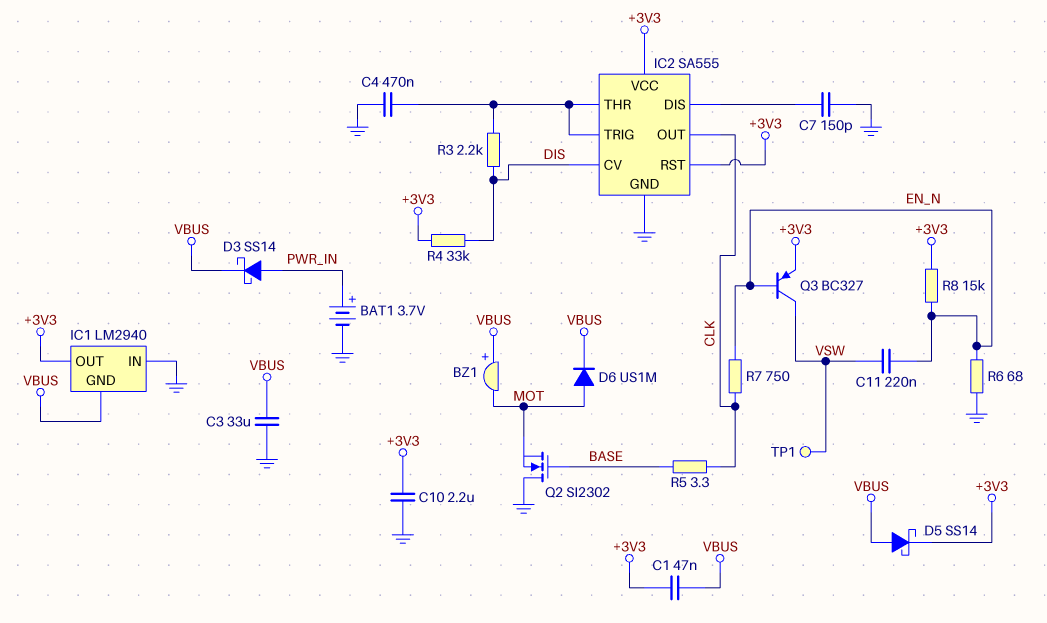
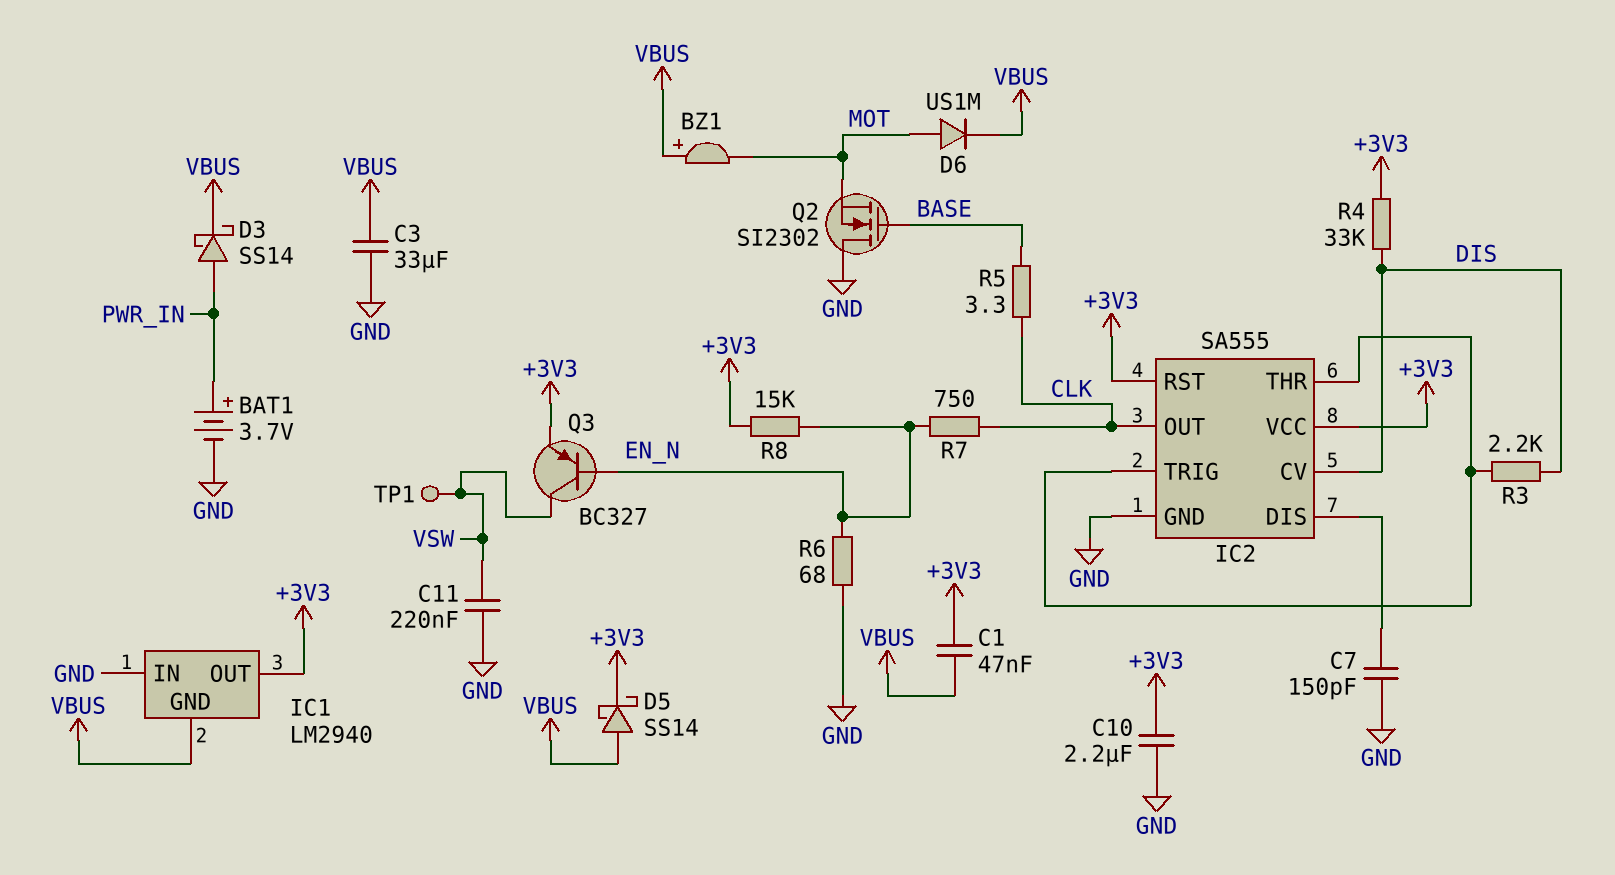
C4: 470nF (GND, IC2/THR) -> none
C11: 220nF (EN_N, VSW) -> 220nF (GND, VSW)

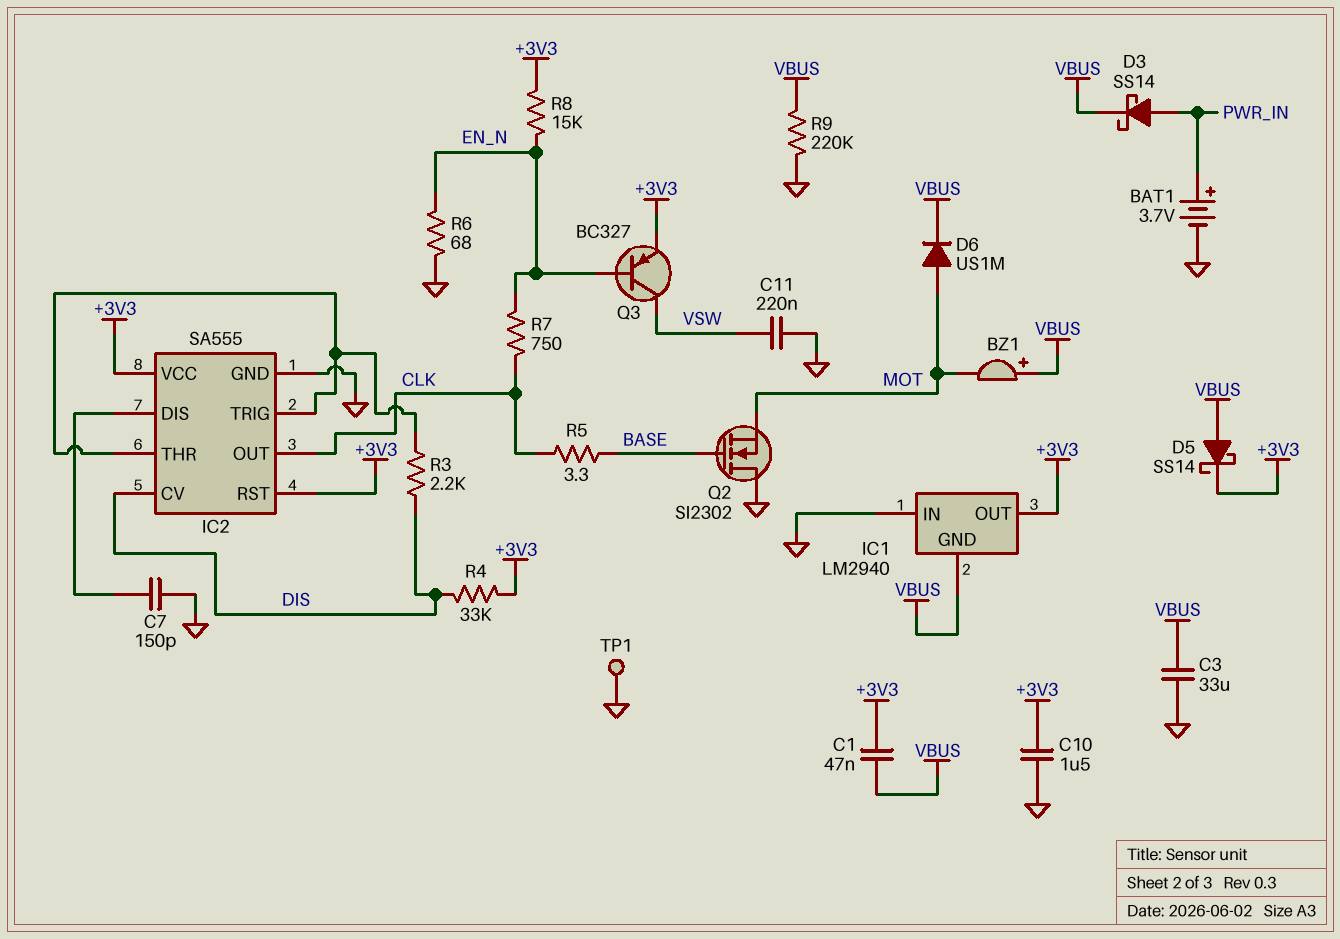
C10: 2.2uF (+3V3, GND) -> 1.5uF (+3V3, GND)
R9: none -> 220k (GND, VBUS)
TP1: test point (VSW) -> test point (GND)

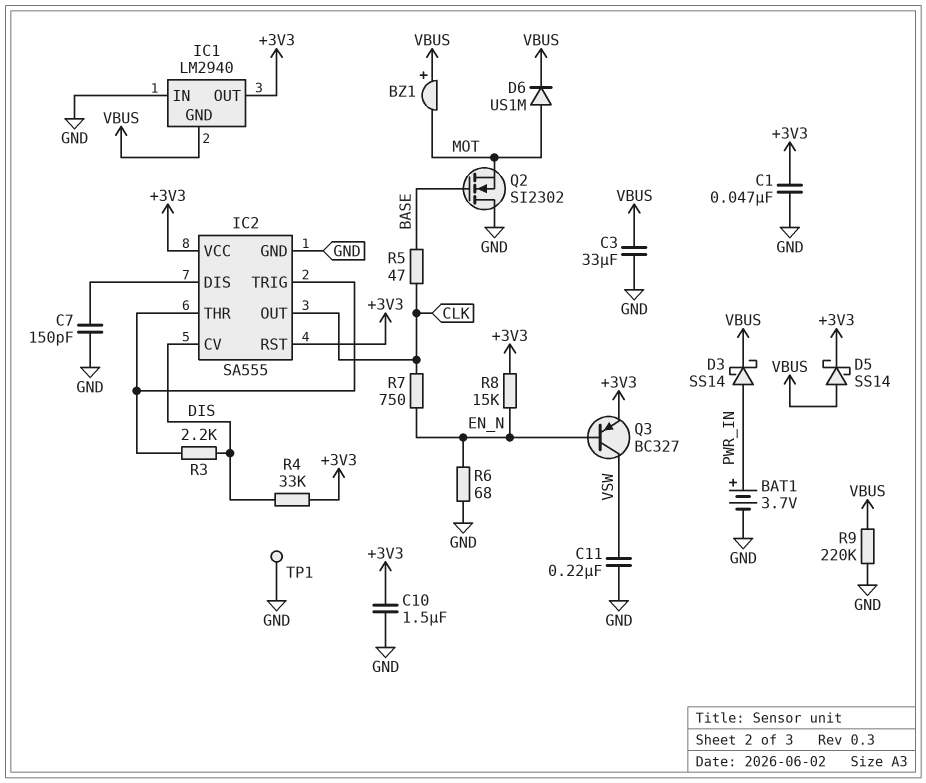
C1: 47nF (+3V3, VBUS) -> 47nF (+3V3, GND)
R5: 3.3 (BASE, CLK) -> 47 (BASE, CLK)

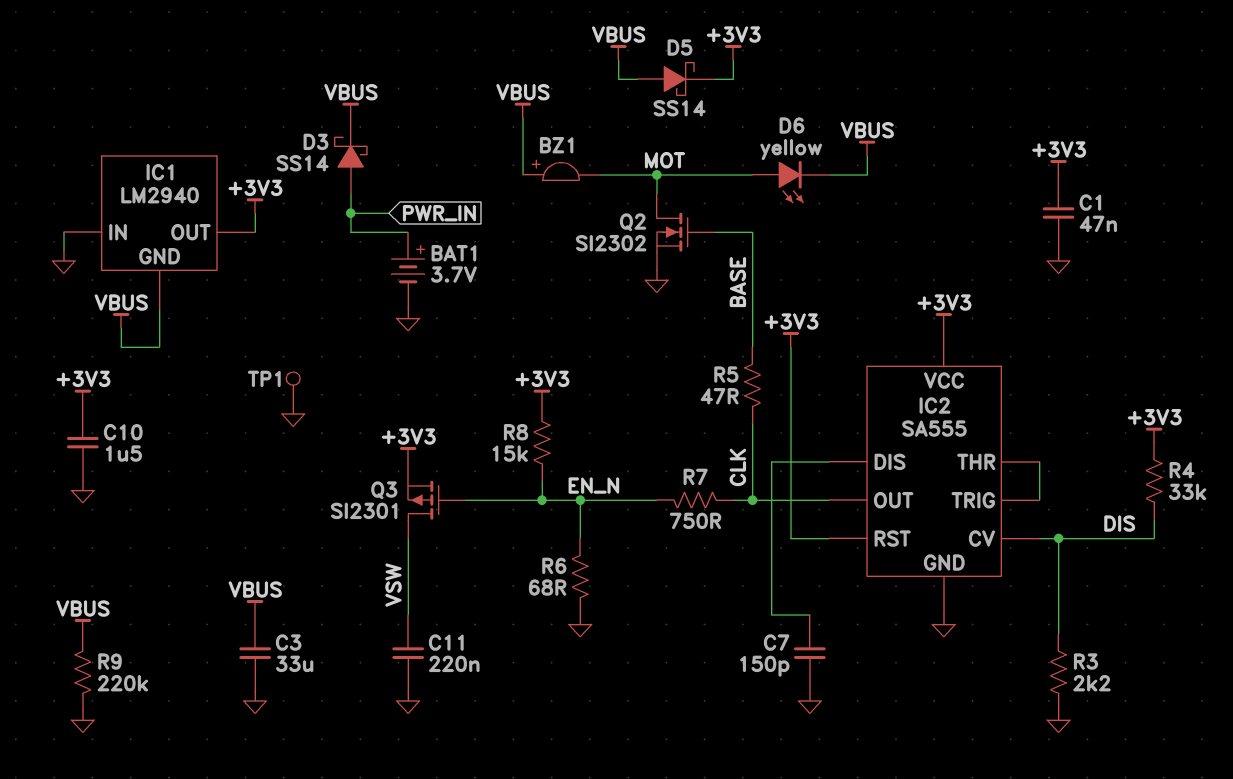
D6: diode US1M (A MOT, K VBUS) -> LED yellow (A MOT, K VBUS)
Q2: NMOS SI2302 (G BASE, D GND, S MOT) -> NMOS SI2302 (G BASE, D MOT, S GND)
Q3: PNP BC327 (B EN_N, C VSW, E +3V3) -> PMOS SI2301 (G EN_N, D VSW, S +3V3)
R3: 2.2k (DIS, IC2/THR) -> 2.2k (DIS, GND)

